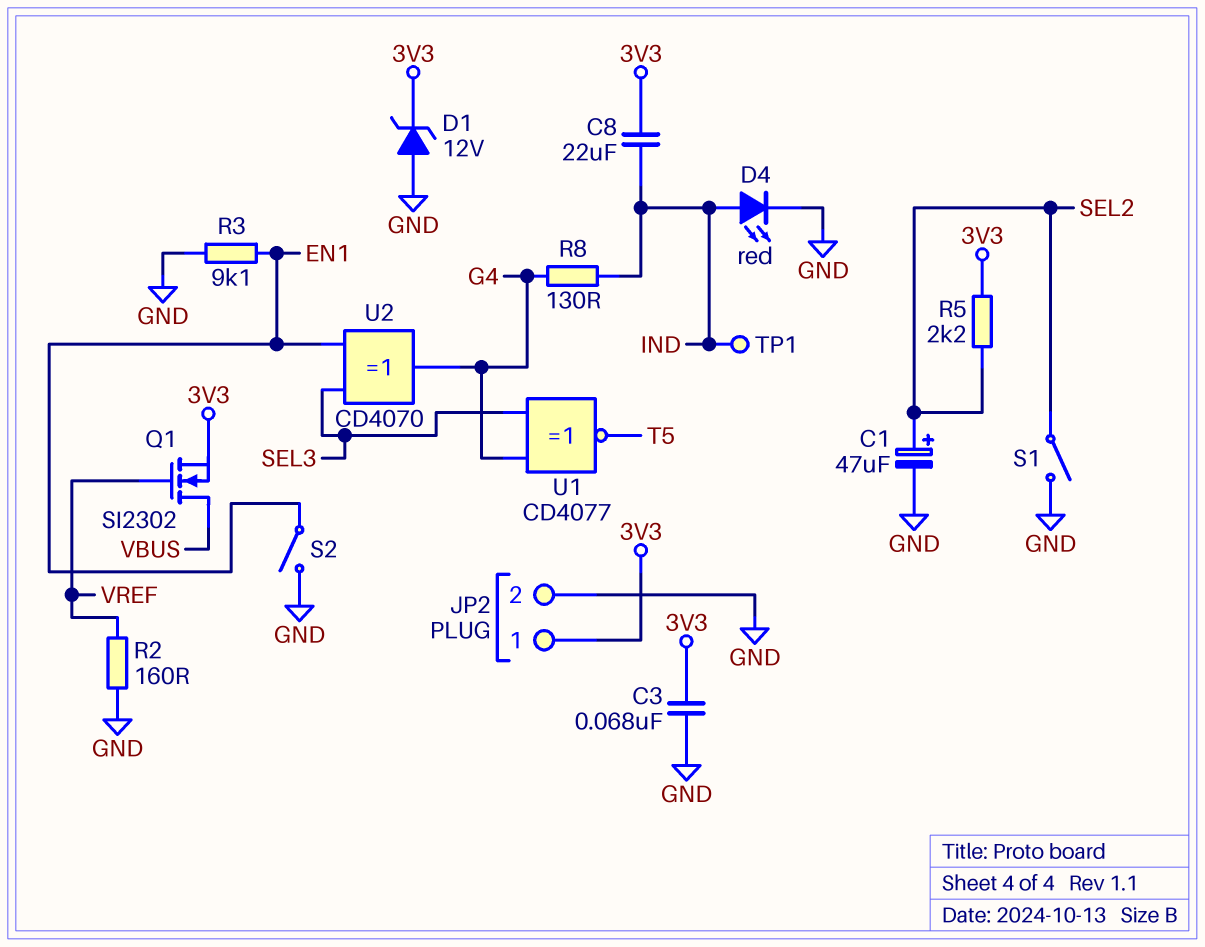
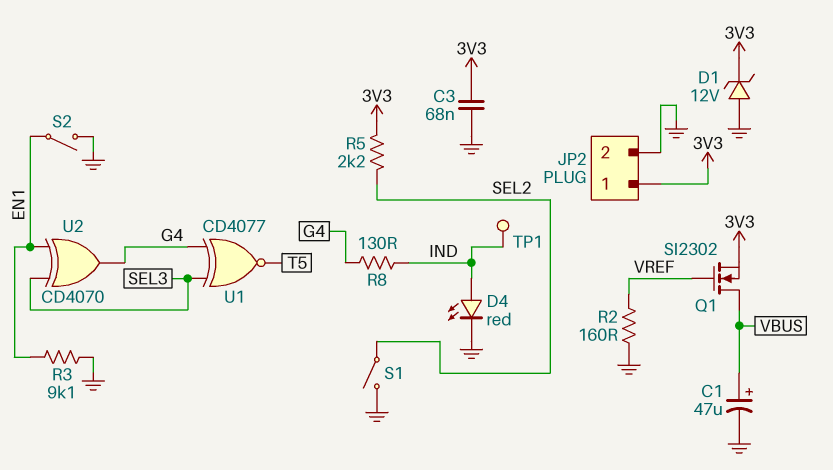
C1: 47uF (plus SEL2, minus GND) -> 47uF (plus VBUS, minus GND)
C8: 22uF (3V3, IND) -> none

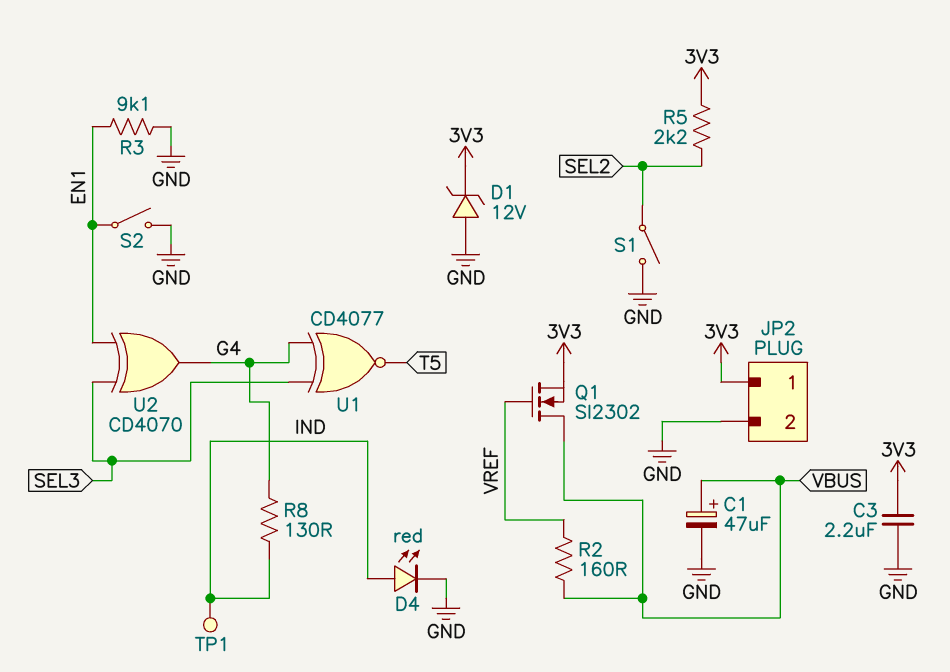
C3: 68nF (3V3, GND) -> 2.2uF (3V3, GND)
R2: 160 (GND, VREF) -> 160 (VBUS, VREF)

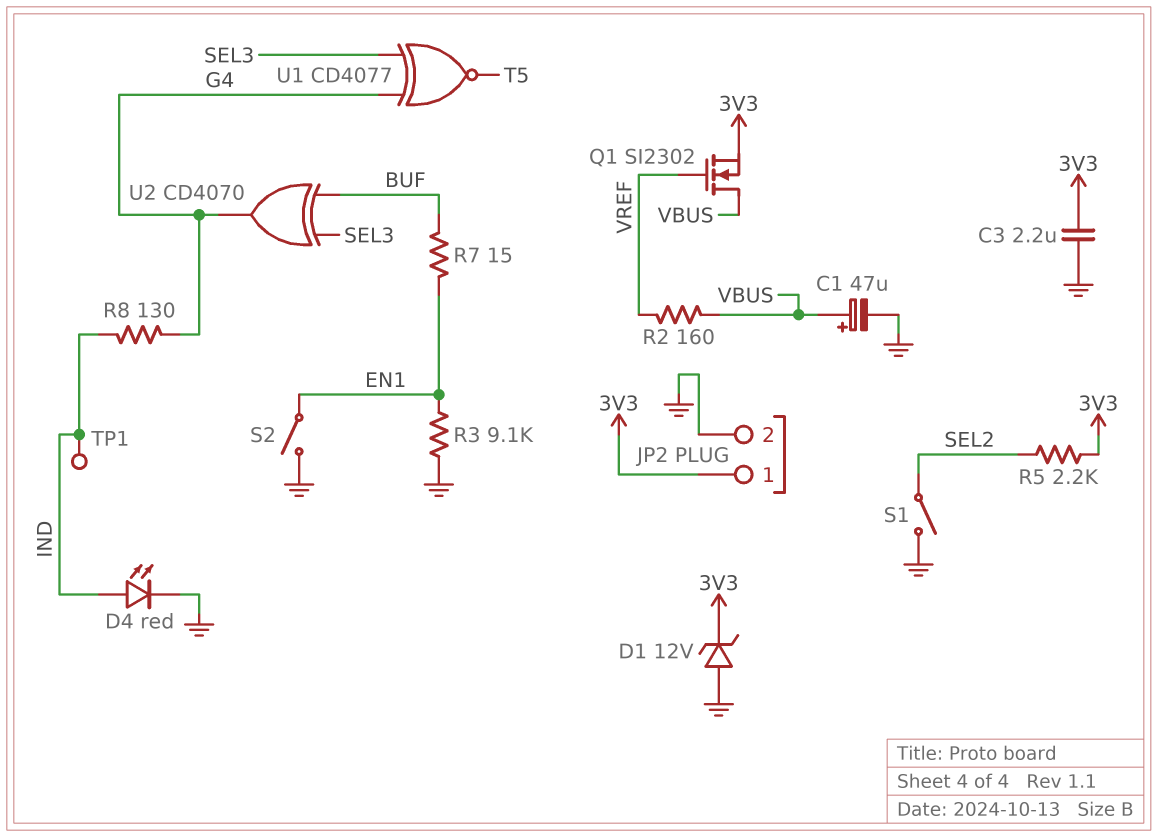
R7: none -> 15 (BUF, EN1)
U2: XOR CD4070 (in EN1, in SEL3, out G4) -> XOR CD4070 (in BUF, in SEL3, out G4)

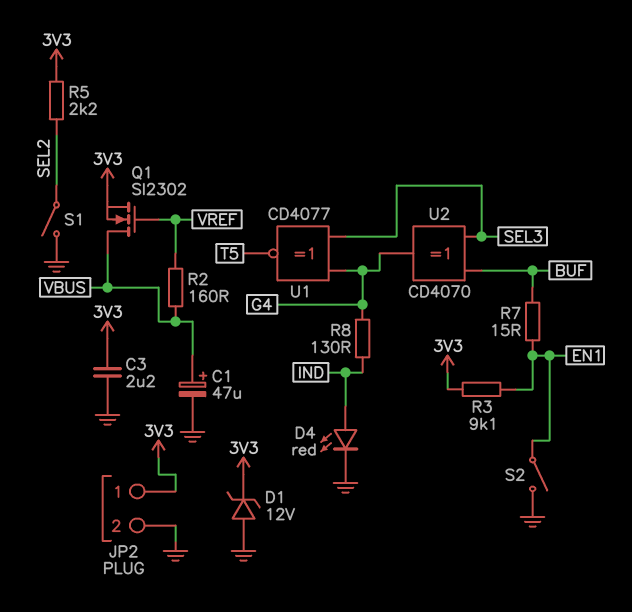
R3: 9.1k (EN1, GND) -> 9.1k (3V3, EN1)
TP1: test point (IND) -> none

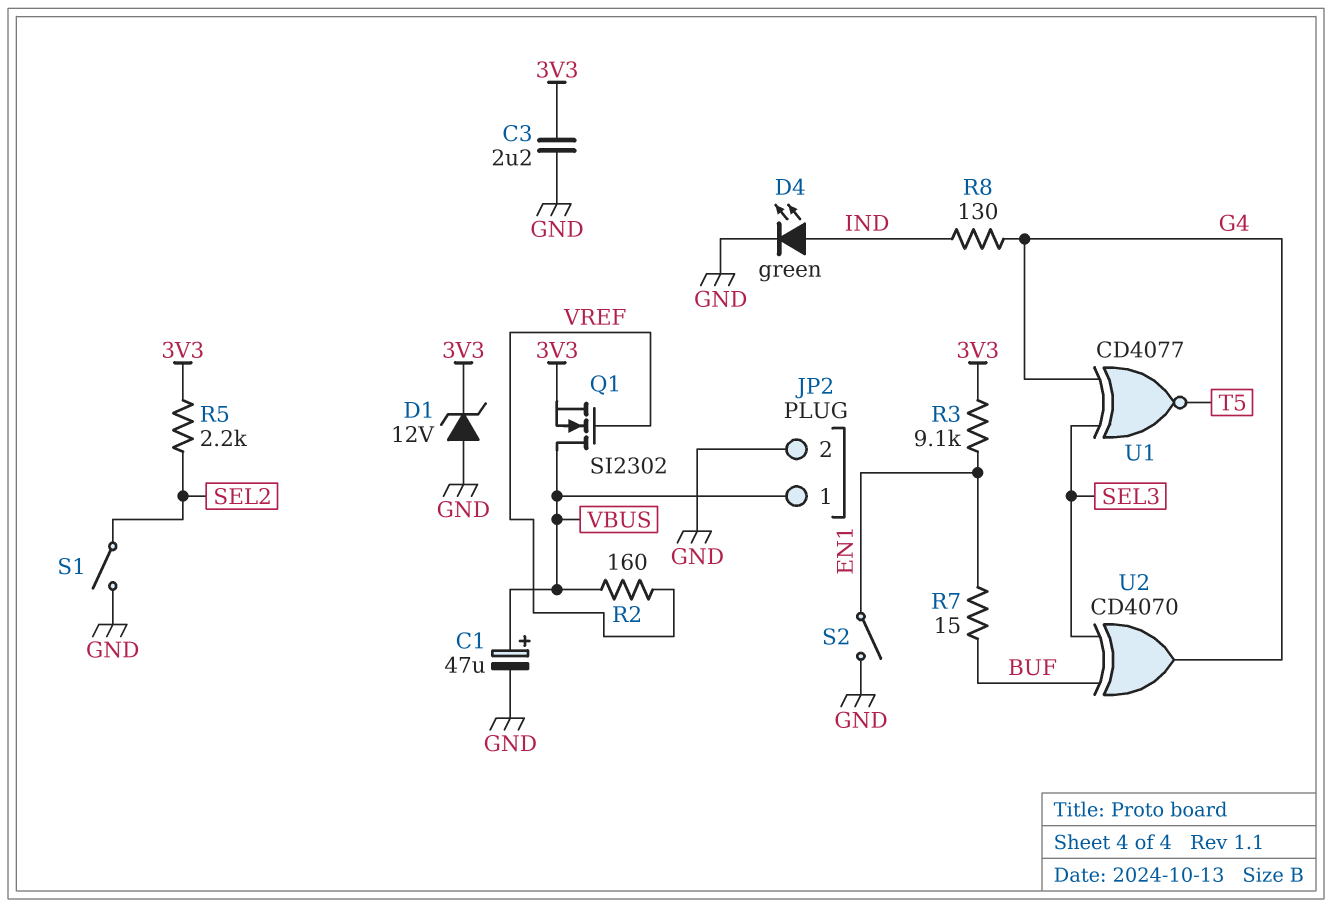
D4: LED red (A IND, K GND) -> LED green (A IND, K GND)
JP2 pin 1: 3V3 -> VBUS

